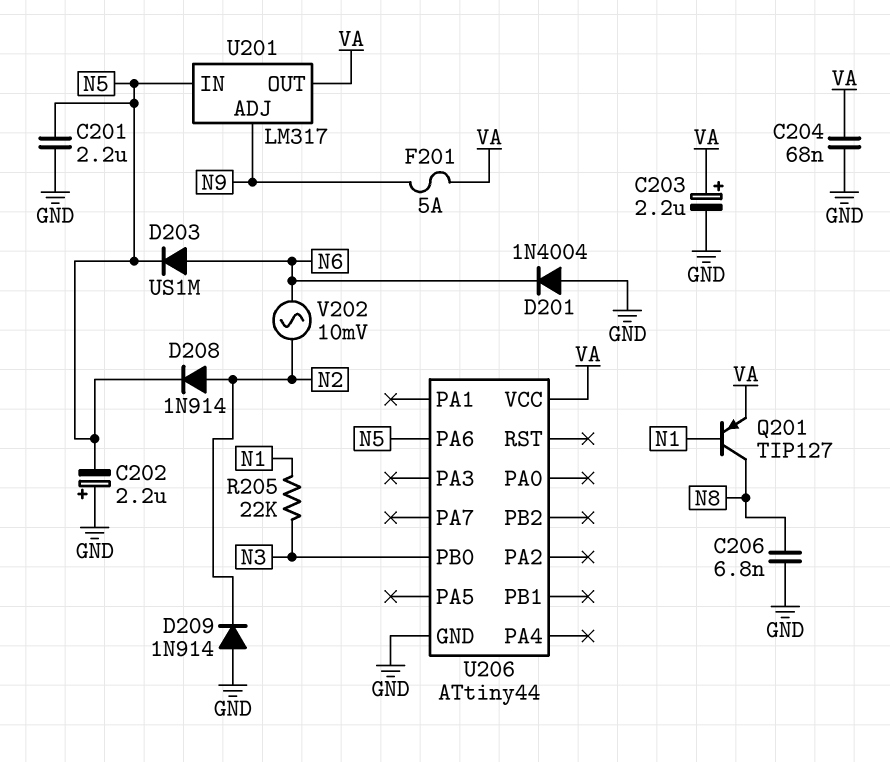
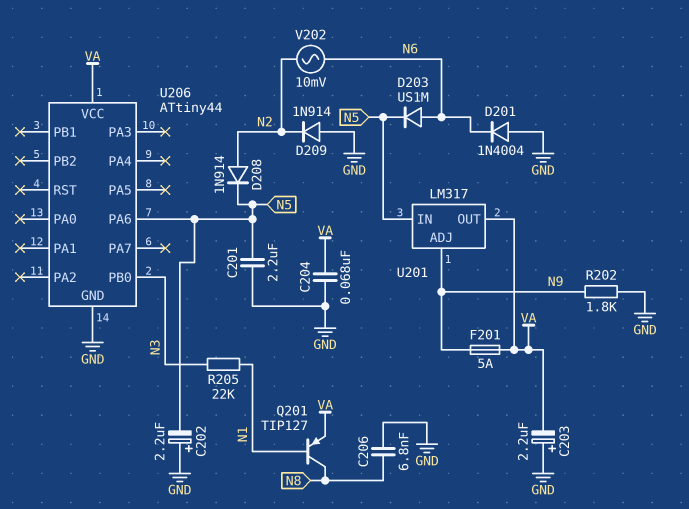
C203: 2.2uF (plus VA, minus GND) -> 2.2uF (plus GND, minus VA)
R202: none -> 1.8k (GND, N9)

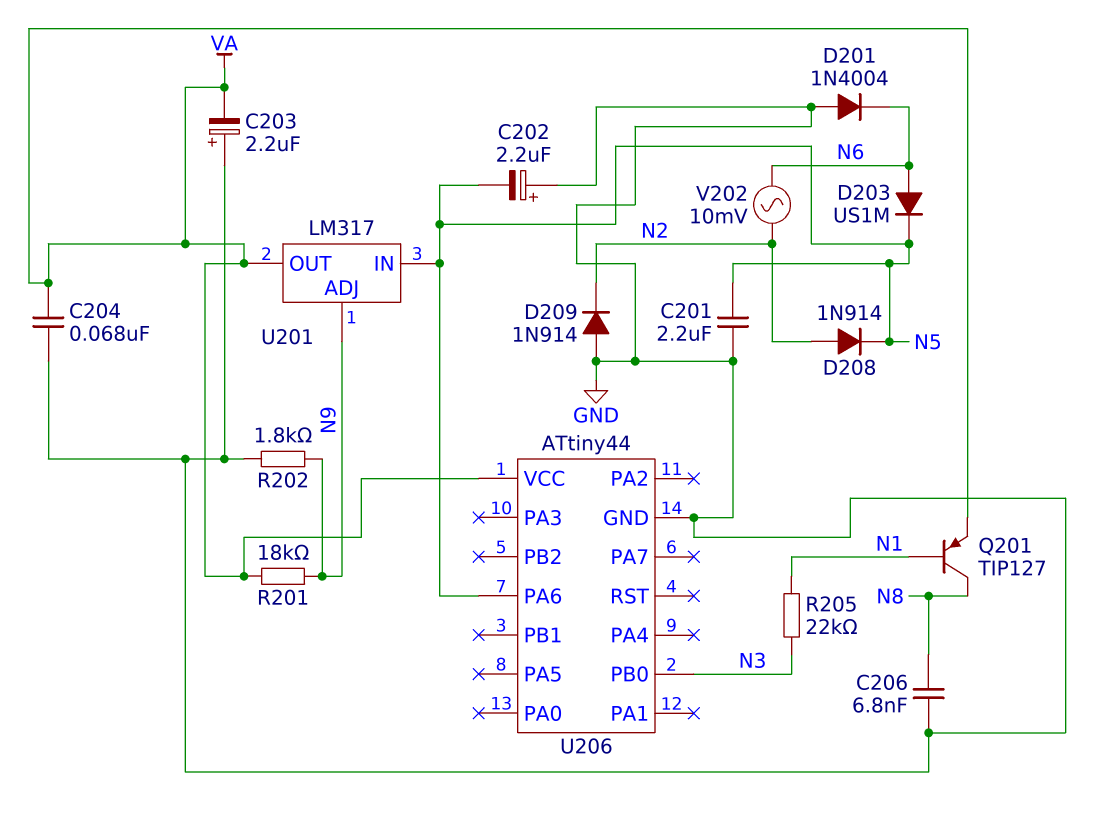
F201: 5A (N9, VA) -> none
R201: none -> 18k (N9, VA)

